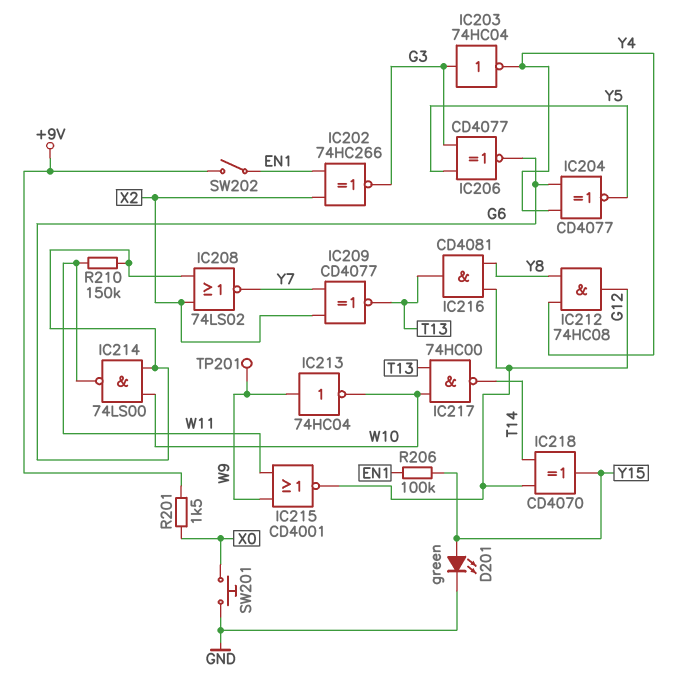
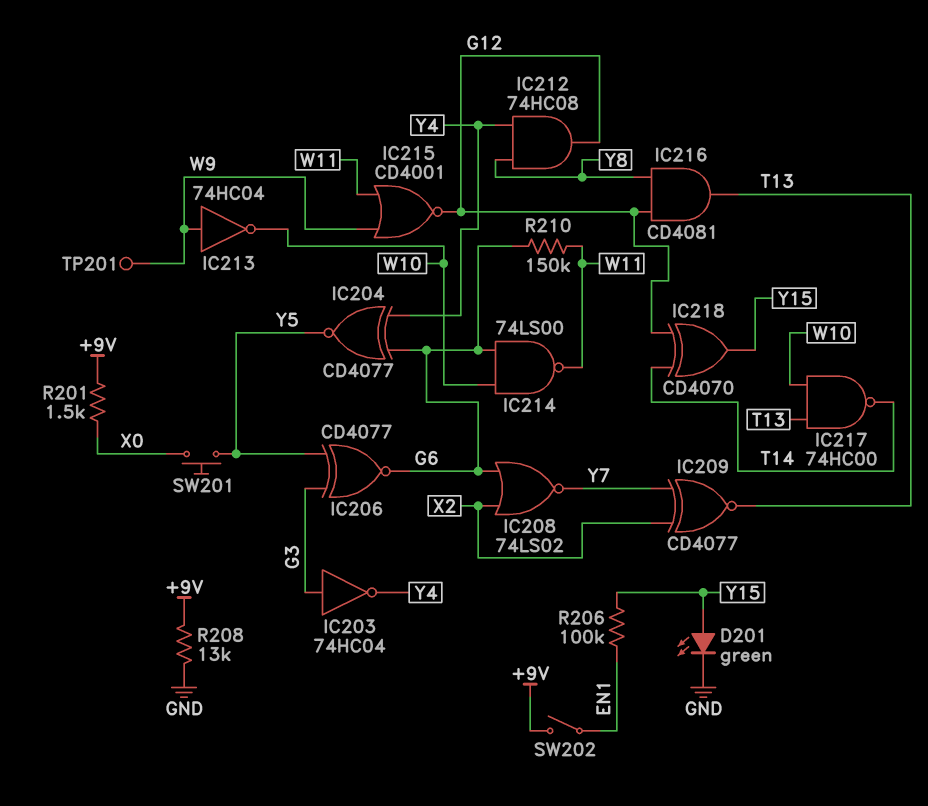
IC202: XNOR 74HC266 (in EN1, in X2, out G3) -> none
R208: none -> 13k (+9V, GND)
SW201: button (GND, X0) -> button (X0, Y5)

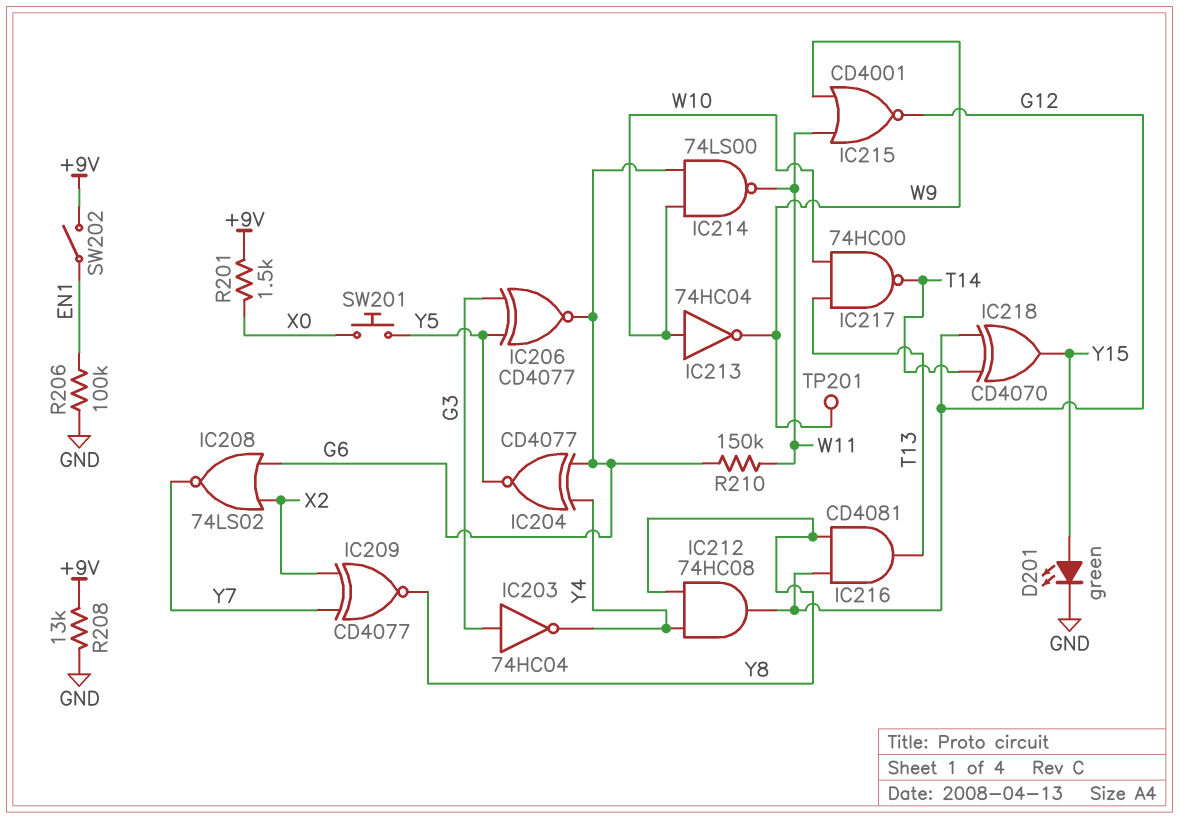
IC209: XNOR CD4077 (in X2, in Y7, out T13) -> XNOR CD4077 (in X2, in Y7, out Y8)
IC213: NOT 74HC04 (in W9, out W10) -> NOT 74HC04 (in W10, out W9)
R206: 100k (EN1, Y15) -> 100k (EN1, GND)

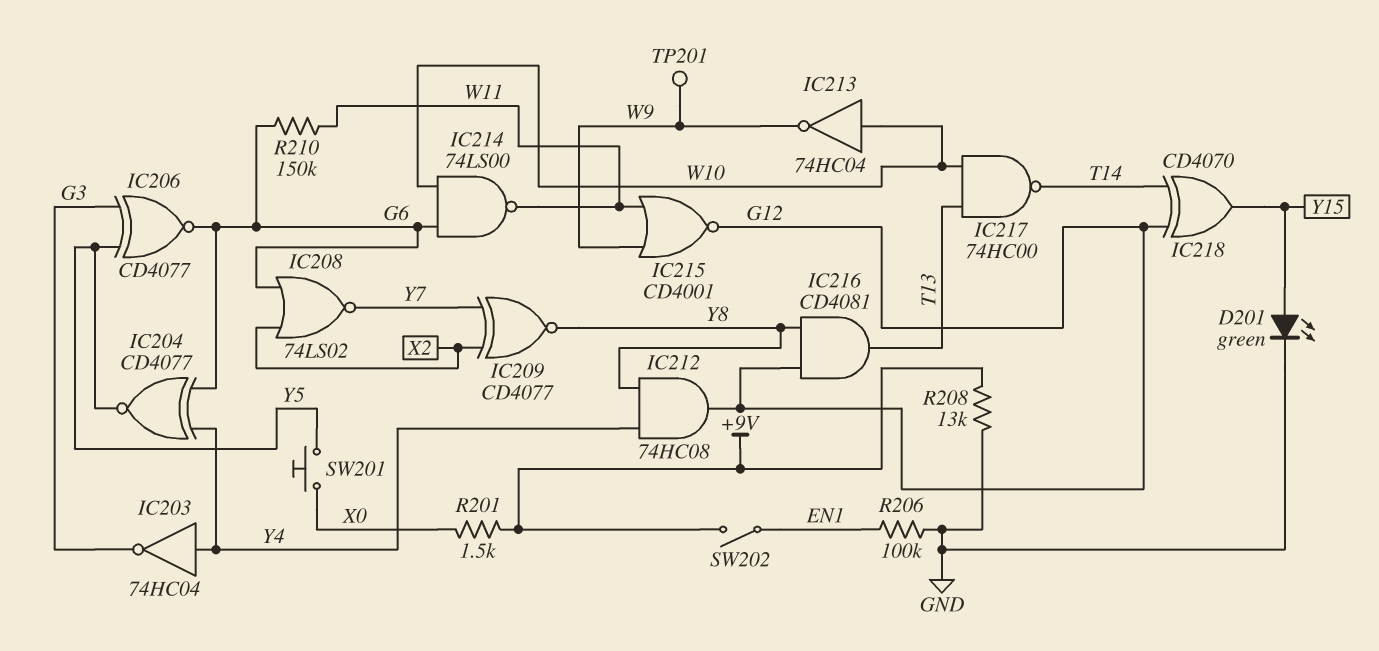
IC203: NOT 74HC04 (in G3, out Y4) -> NOT 74HC04 (in Y4, out G3)

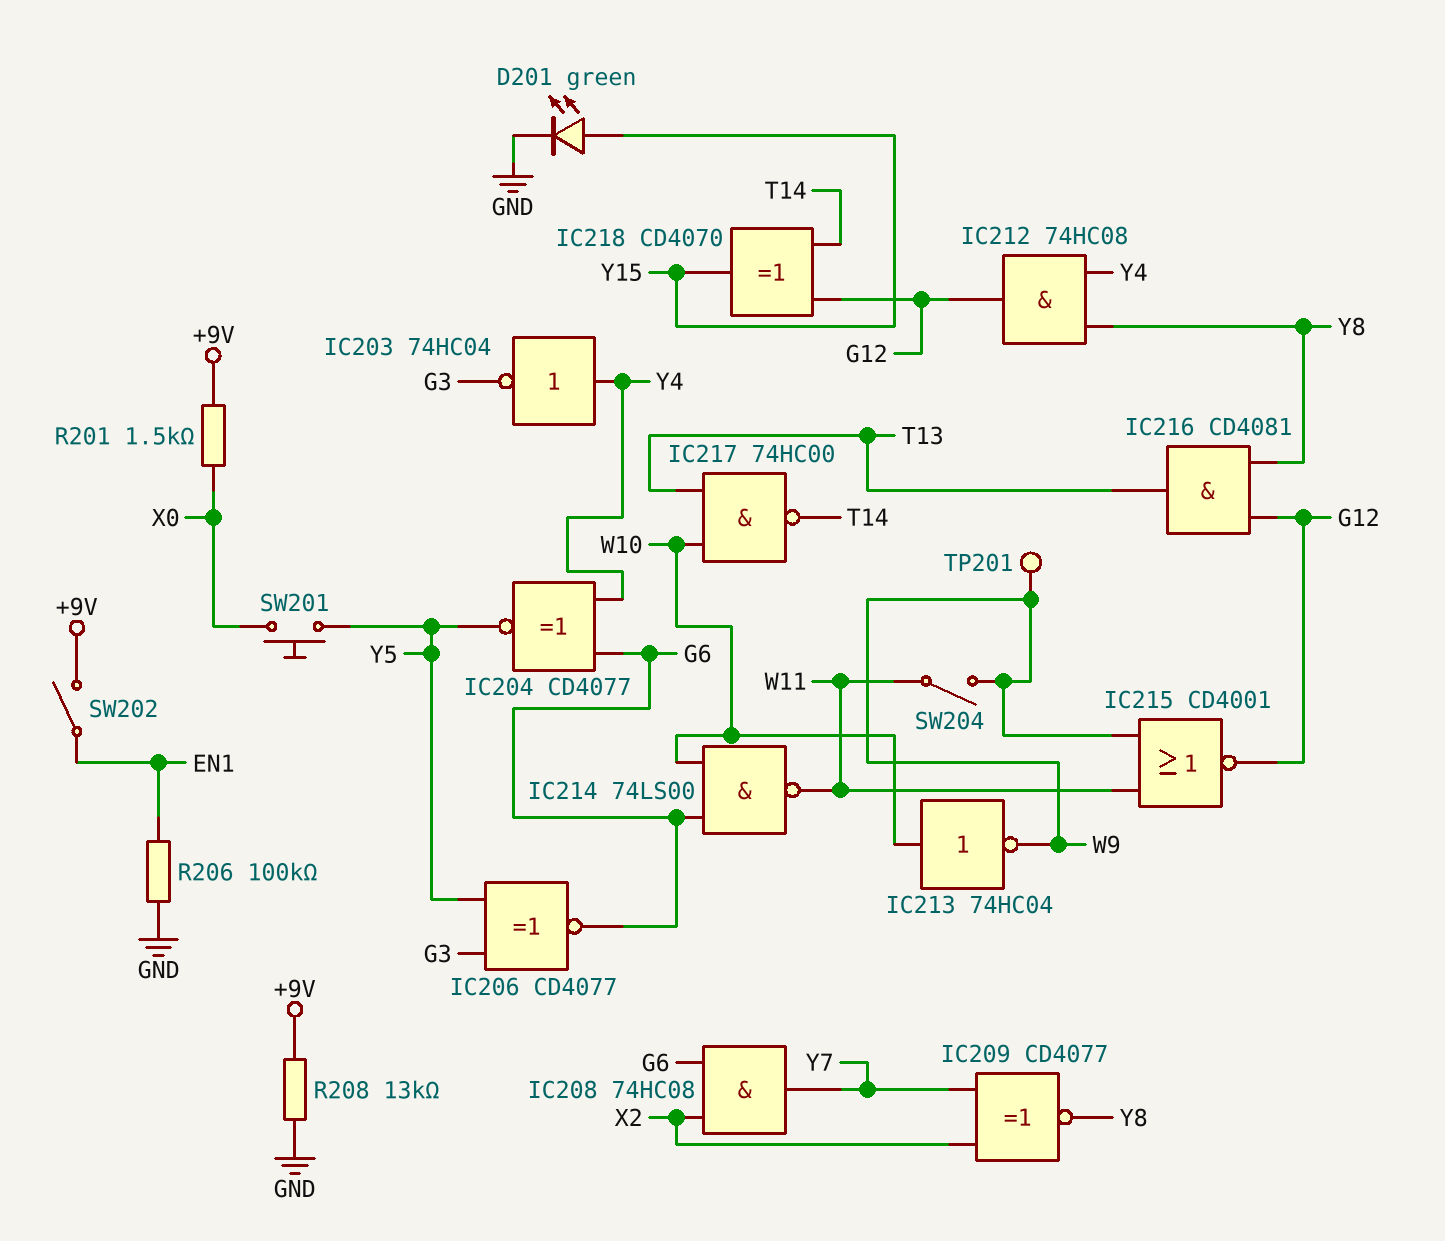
IC208: NOR 74LS02 (in G6, in X2, out Y7) -> AND 74HC08 (in G6, in X2, out Y7)
R210: 150k (G6, W11) -> none
SW204: none -> switch (W9, W11)

